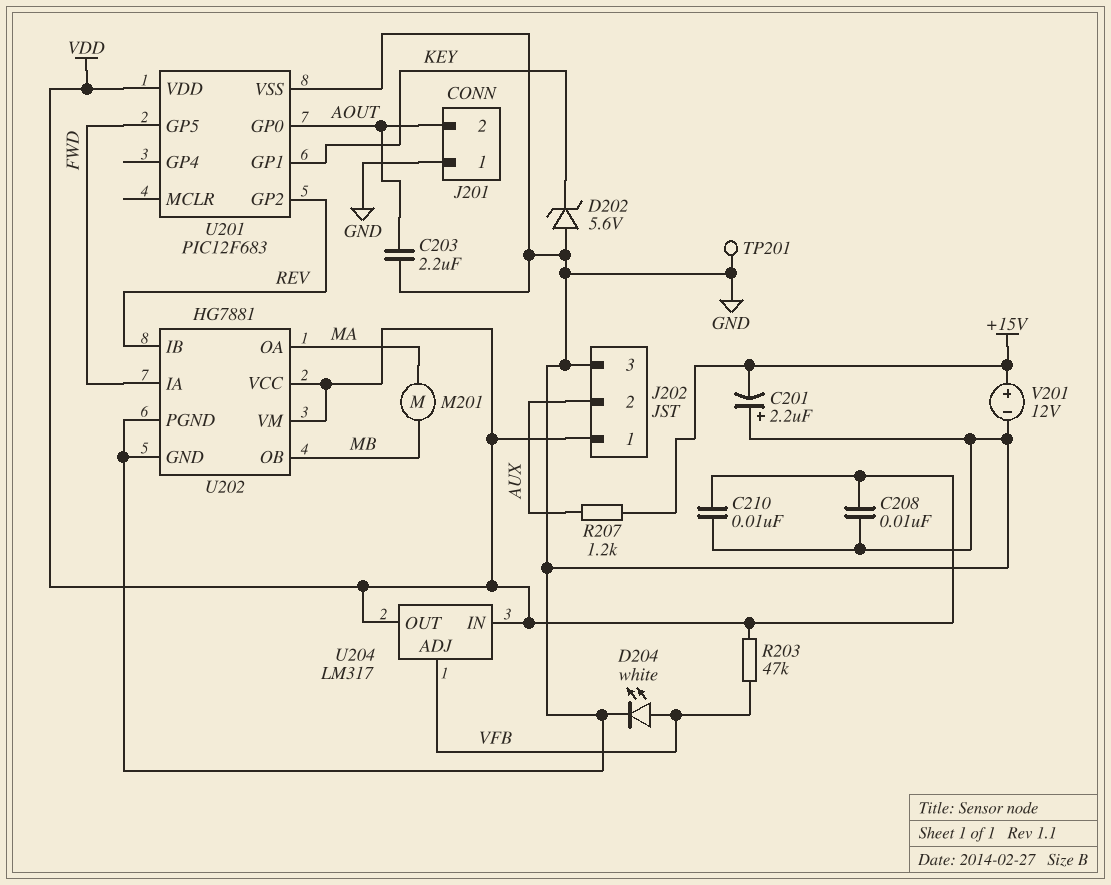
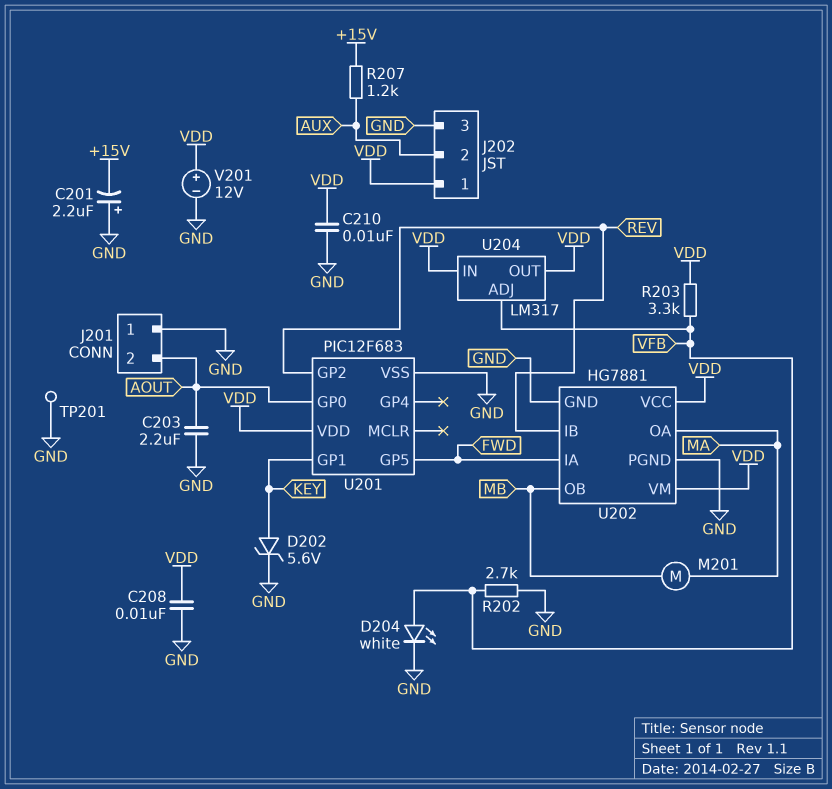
D202: zener 5.6V (A GND, K KEY) -> zener 5.6V (A KEY, K GND)
R202: none -> 2.7k (GND, VFB)
R203: 47k (VDD, VFB) -> 3.3k (VDD, VFB)
V201: 12V (plus +15V, minus GND) -> 12V (plus VDD, minus GND)

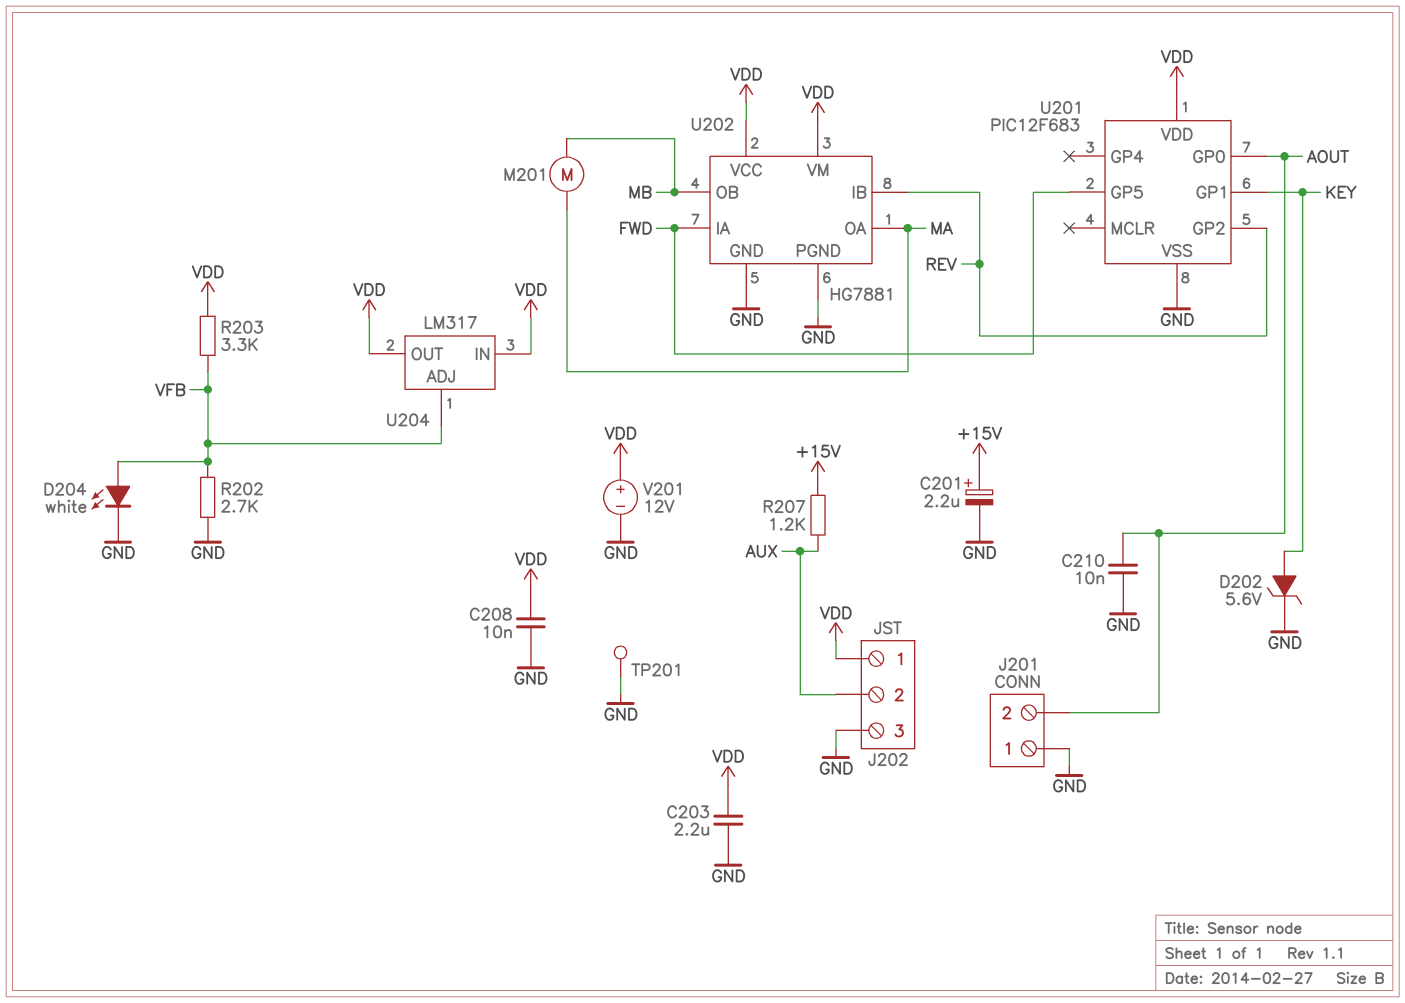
C201: 2.2uF (plus GND, minus +15V) -> 2.2uF (plus +15V, minus GND)
C203: 2.2uF (AOUT, GND) -> 2.2uF (GND, VDD)
C210: 10nF (GND, VDD) -> 10nF (AOUT, GND)

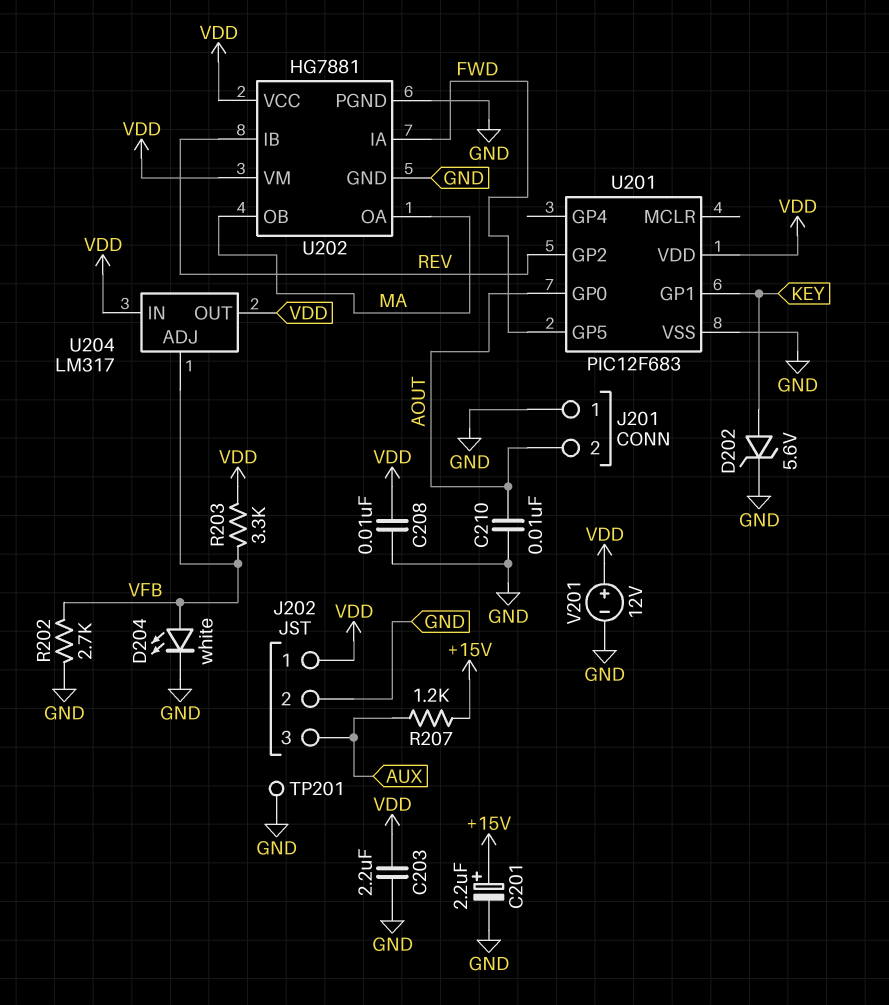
J202 pin 2: AUX -> GND
J202 pin 3: GND -> AUX
M201: motor (MA, MB) -> none
U202 pin OB: MB -> MA

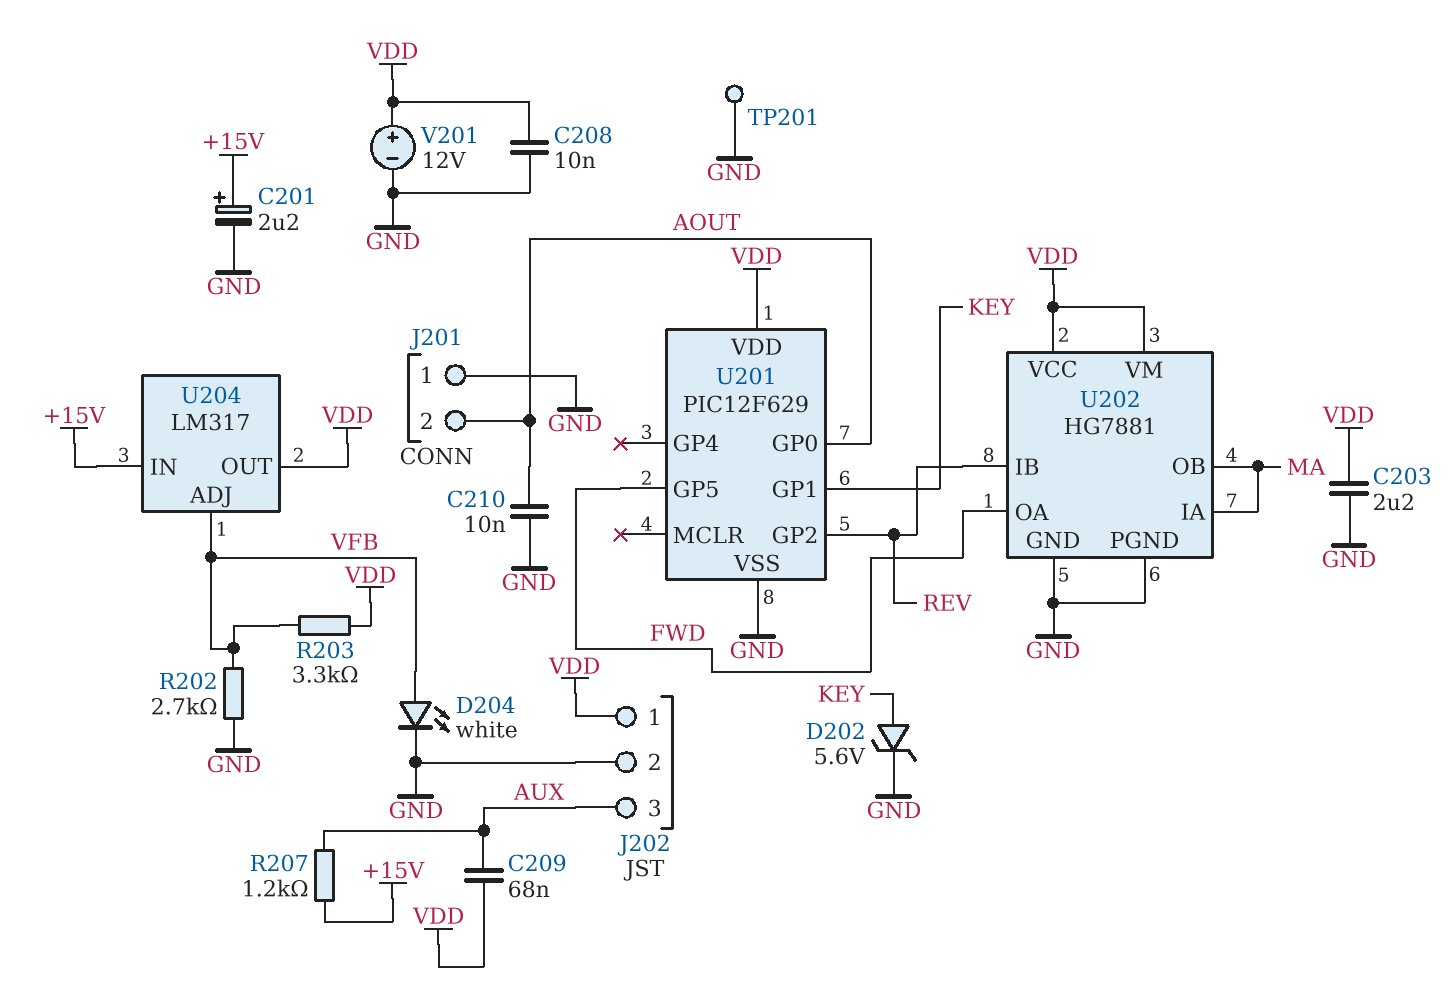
C209: none -> 68nF (AUX, VDD)
U201: PIC12F683 -> PIC12F629
U202 pin IA: FWD -> MA
U202 pin OA: MA -> FWD
U204 pin IN: VDD -> +15V

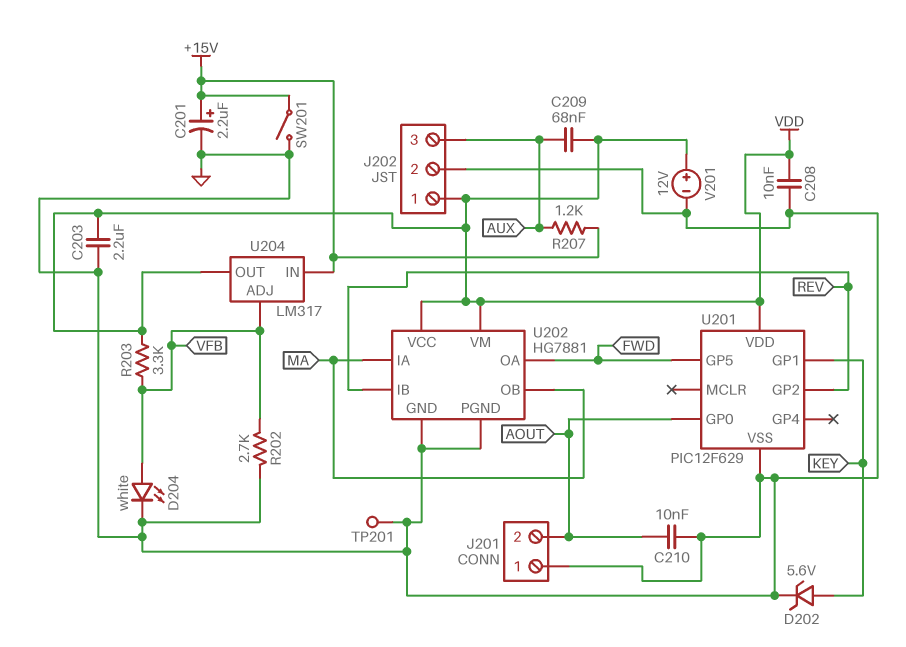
SW201: none -> switch (+15V, GND)

